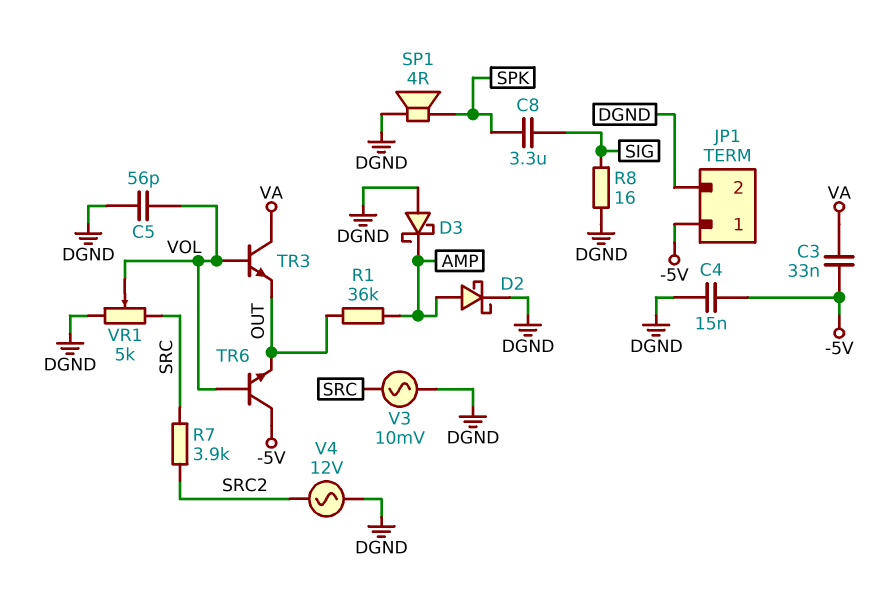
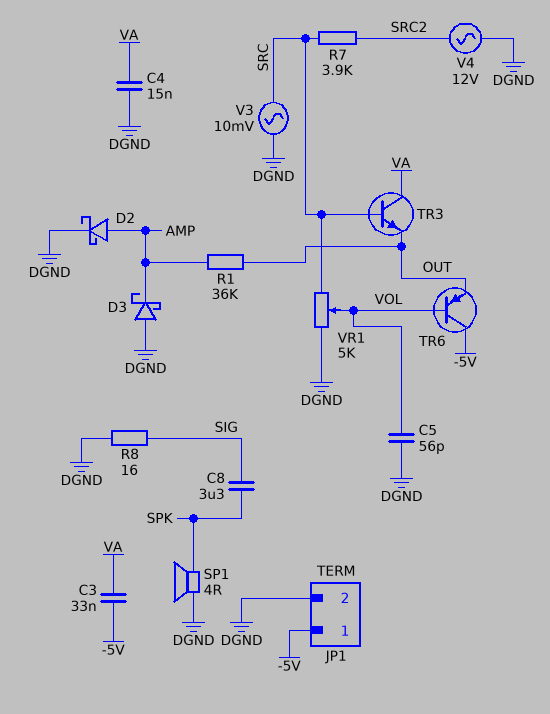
C4: 15nF (-5V, DGND) -> 15nF (DGND, VA)
TR3: NPN (B VOL, C VA, E OUT) -> NPN (B SRC, C VA, E OUT)
TR6: NPN (B VOL, C -5V, E OUT) -> PNP (B VOL, C -5V, E OUT)

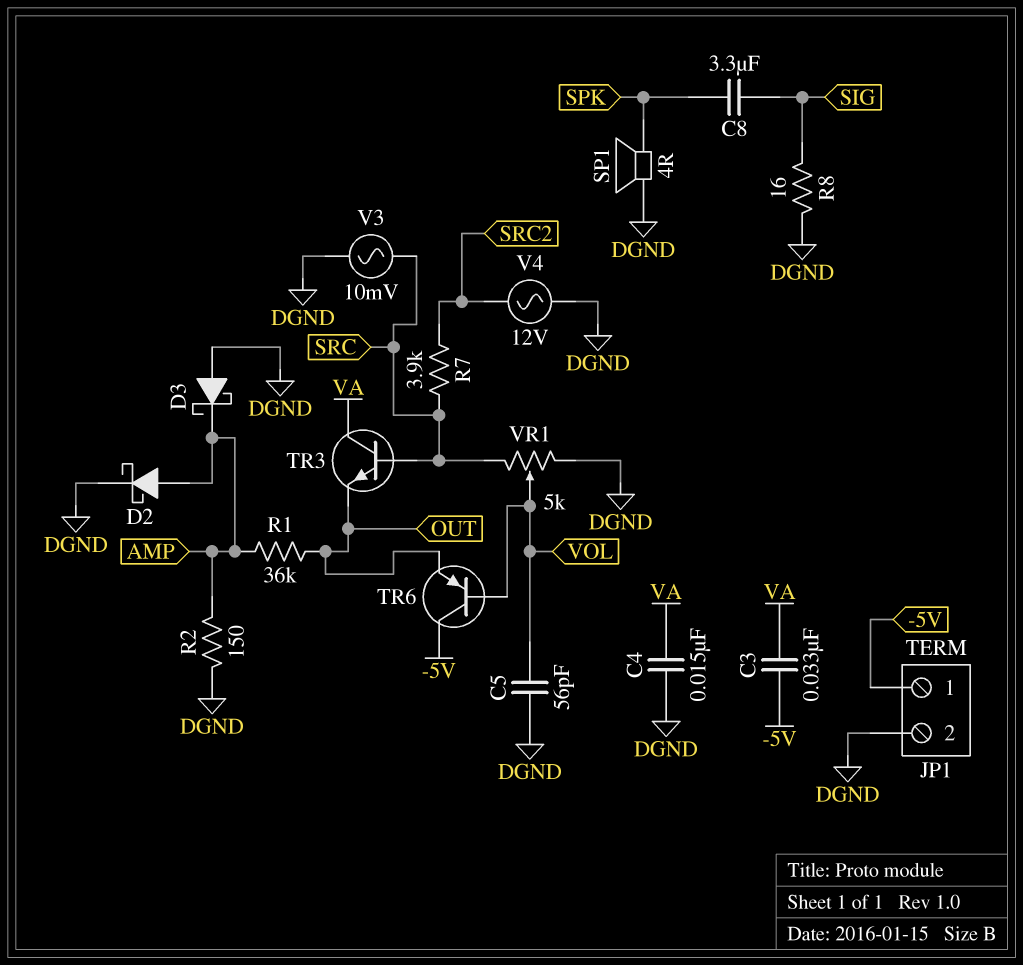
R2: none -> 150 (AMP, DGND)

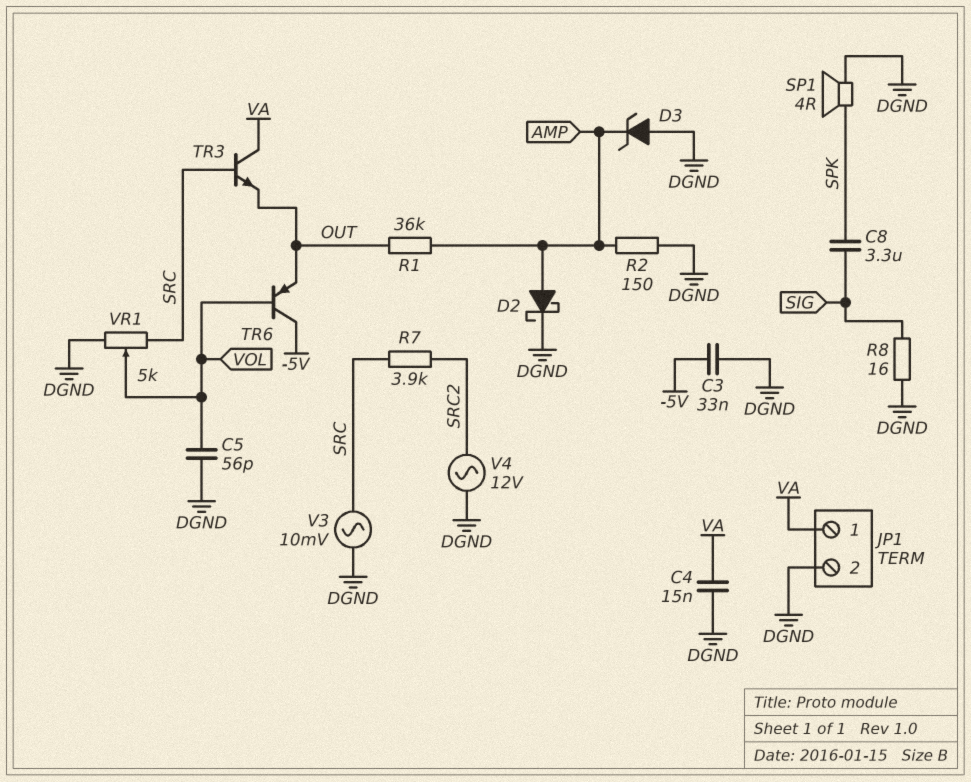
C3: 33nF (-5V, VA) -> 33nF (-5V, DGND)
D3: schottky (A DGND, K AMP) -> zener (A DGND, K AMP)
JP1 pin 1: -5V -> VA

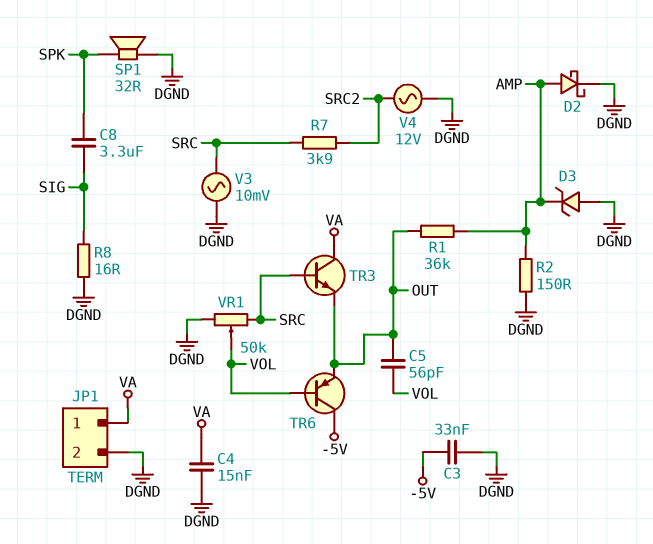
C5: 56pF (DGND, VOL) -> 56pF (OUT, VOL)
SP1: speaker 4R (DGND, SPK) -> speaker 32R (DGND, SPK)
VR1: 5k (DGND, SRC, wiper VOL) -> 50k (DGND, SRC, wiper VOL)

